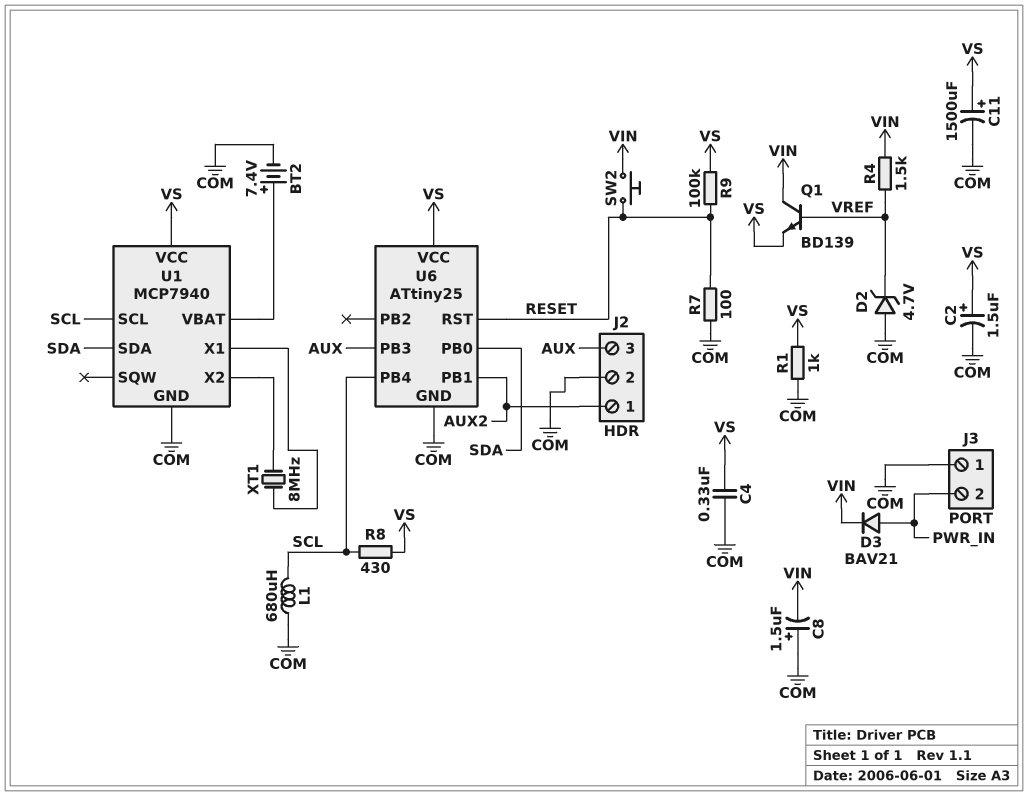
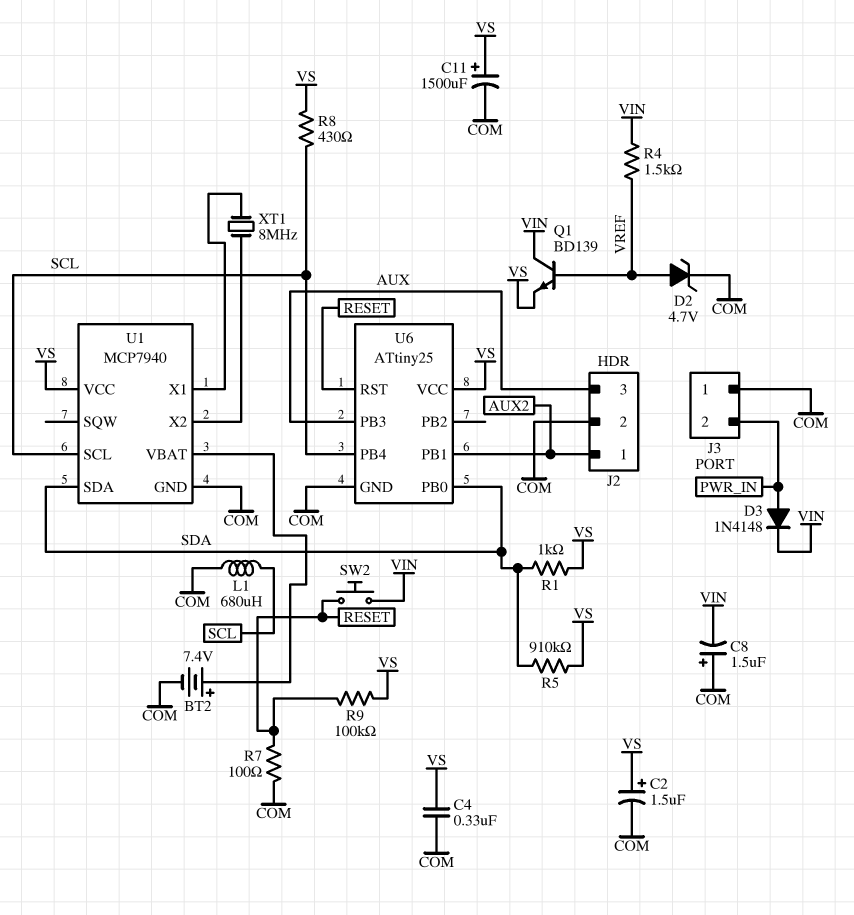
D2: zener 4.7V (A COM, K VREF) -> zener 4.7V (A VREF, K COM)
D3: diode BAV21 (A PWR_IN, K VIN) -> diode 1N4148 (A PWR_IN, K VIN)
R1: 1k (COM, VS) -> 1k (SDA, VS)
R5: none -> 910k (SDA, VS)

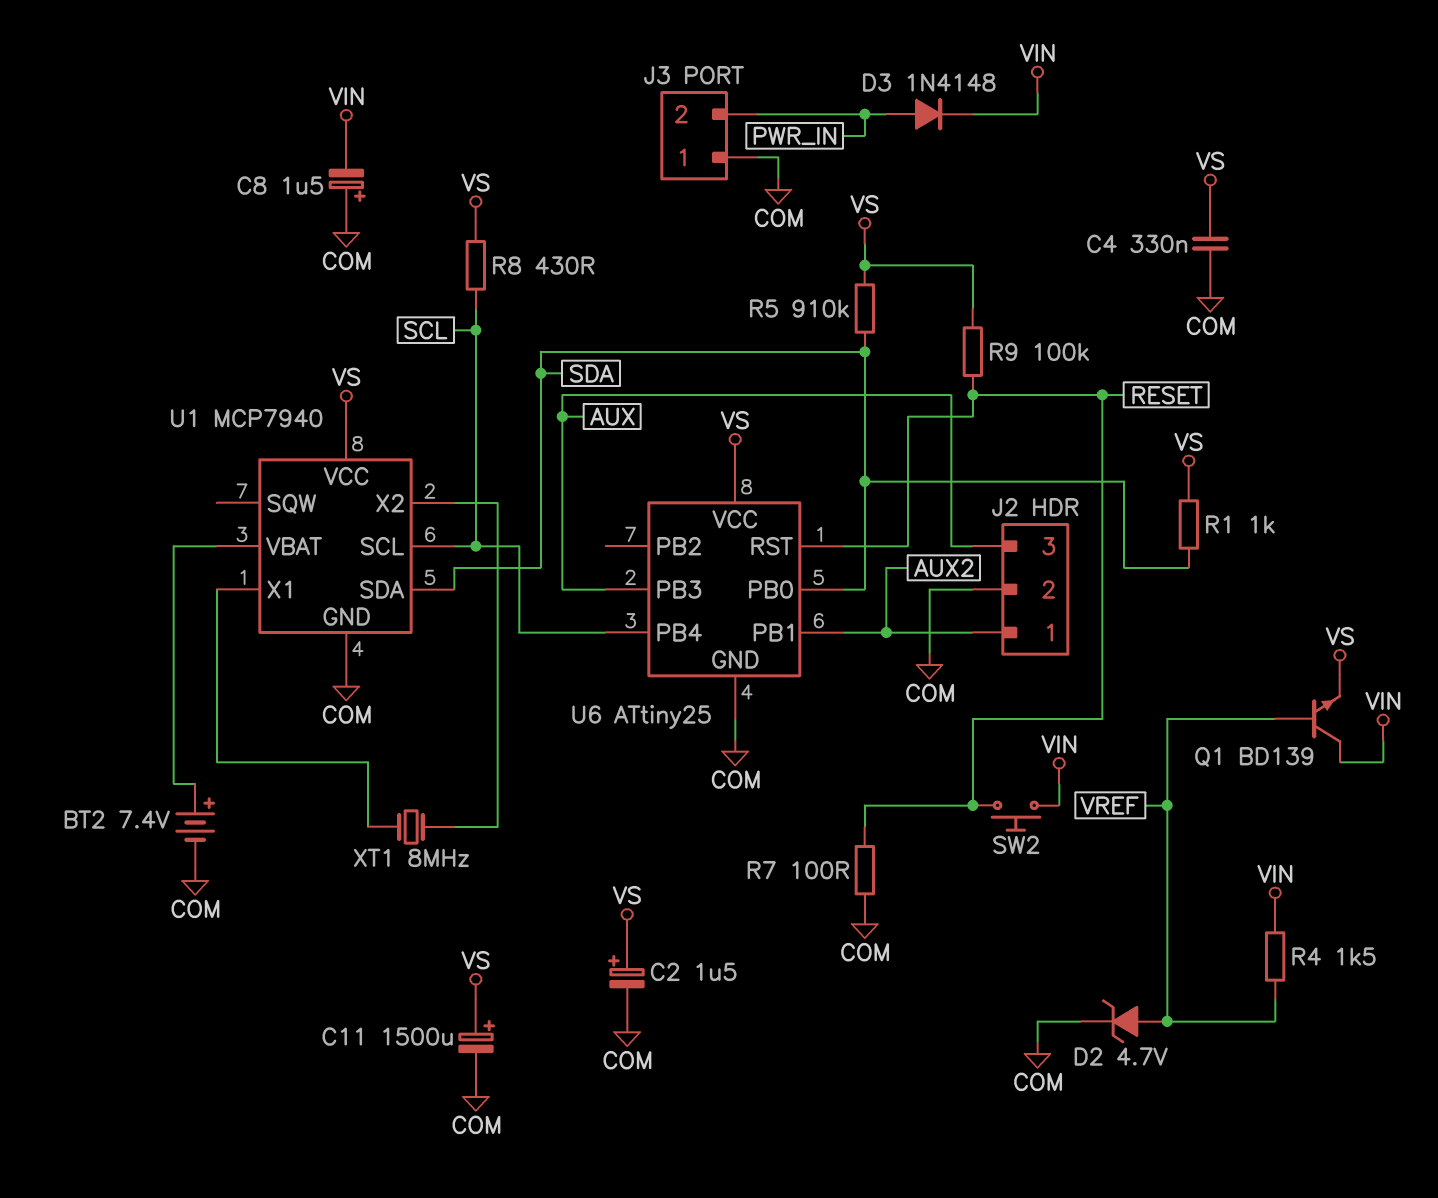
L1: 680uH (COM, SCL) -> none

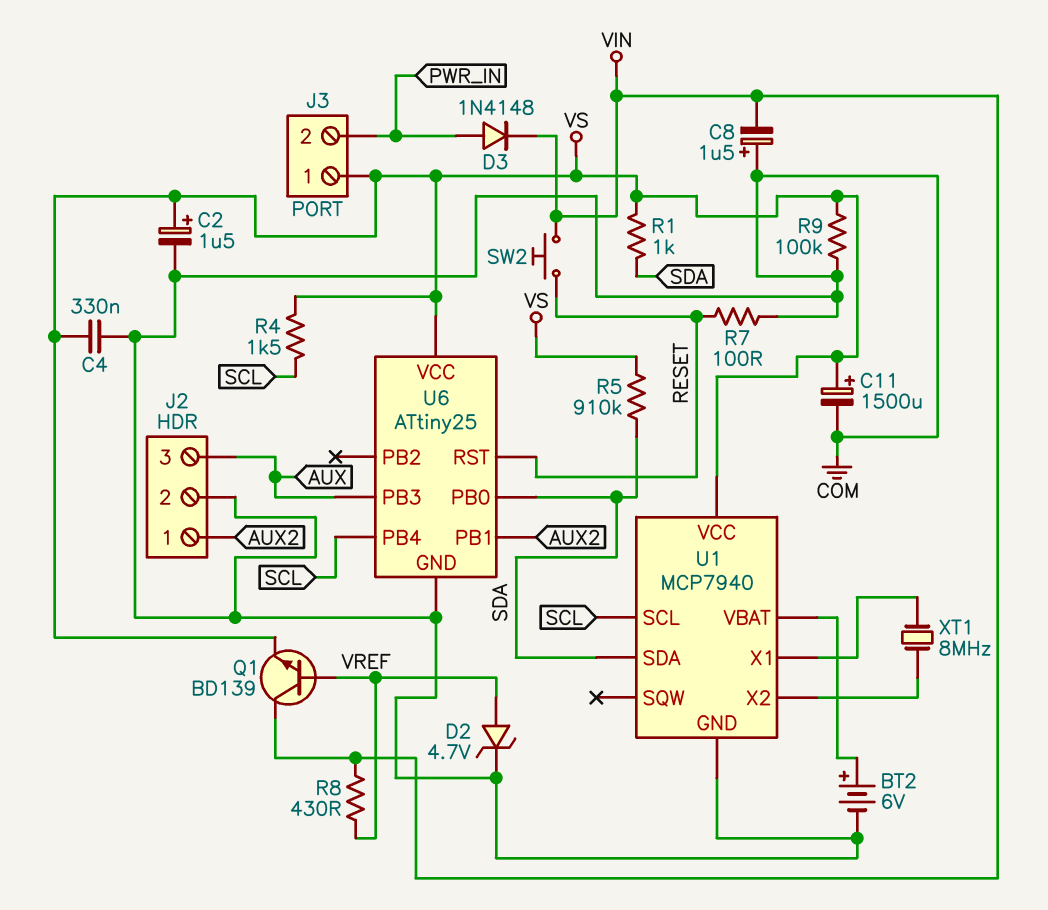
BT2: 7.4V (plus U1/VBAT, minus COM) -> 6V (plus U1/VBAT, minus COM)
J3 pin 1: COM -> VS
R4: 1.5k (VIN, VREF) -> 1.5k (SCL, VS)
R8: 430 (SCL, VS) -> 430 (VIN, VREF)
R9: 100k (RESET, VS) -> 100k (COM, VS)

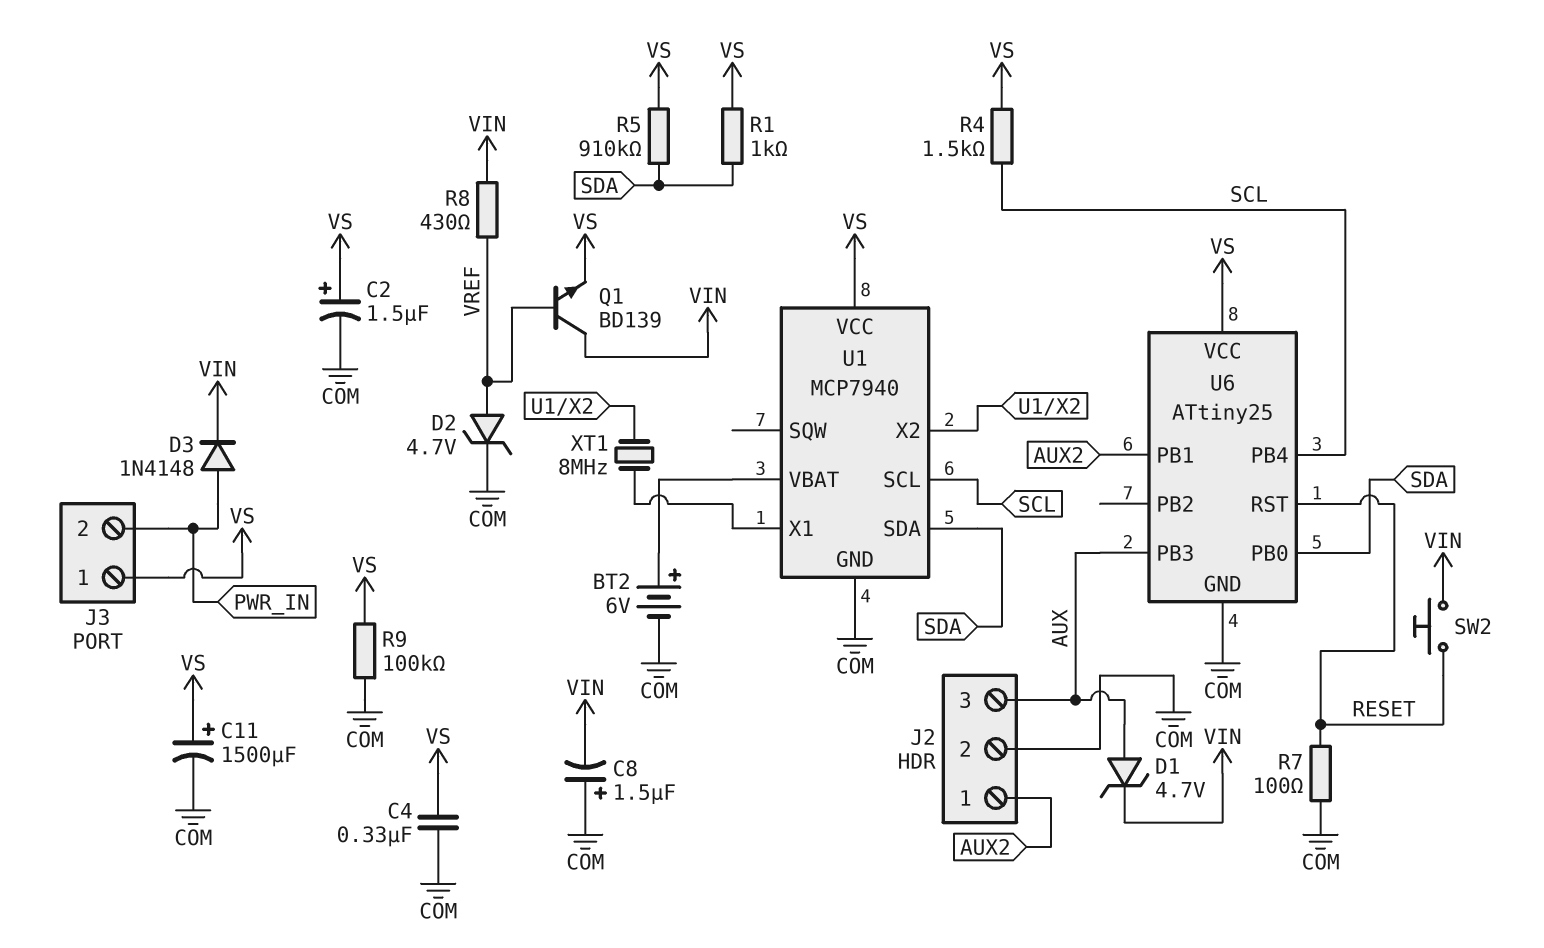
D1: none -> zener 4.7V (A AUX, K VIN)

